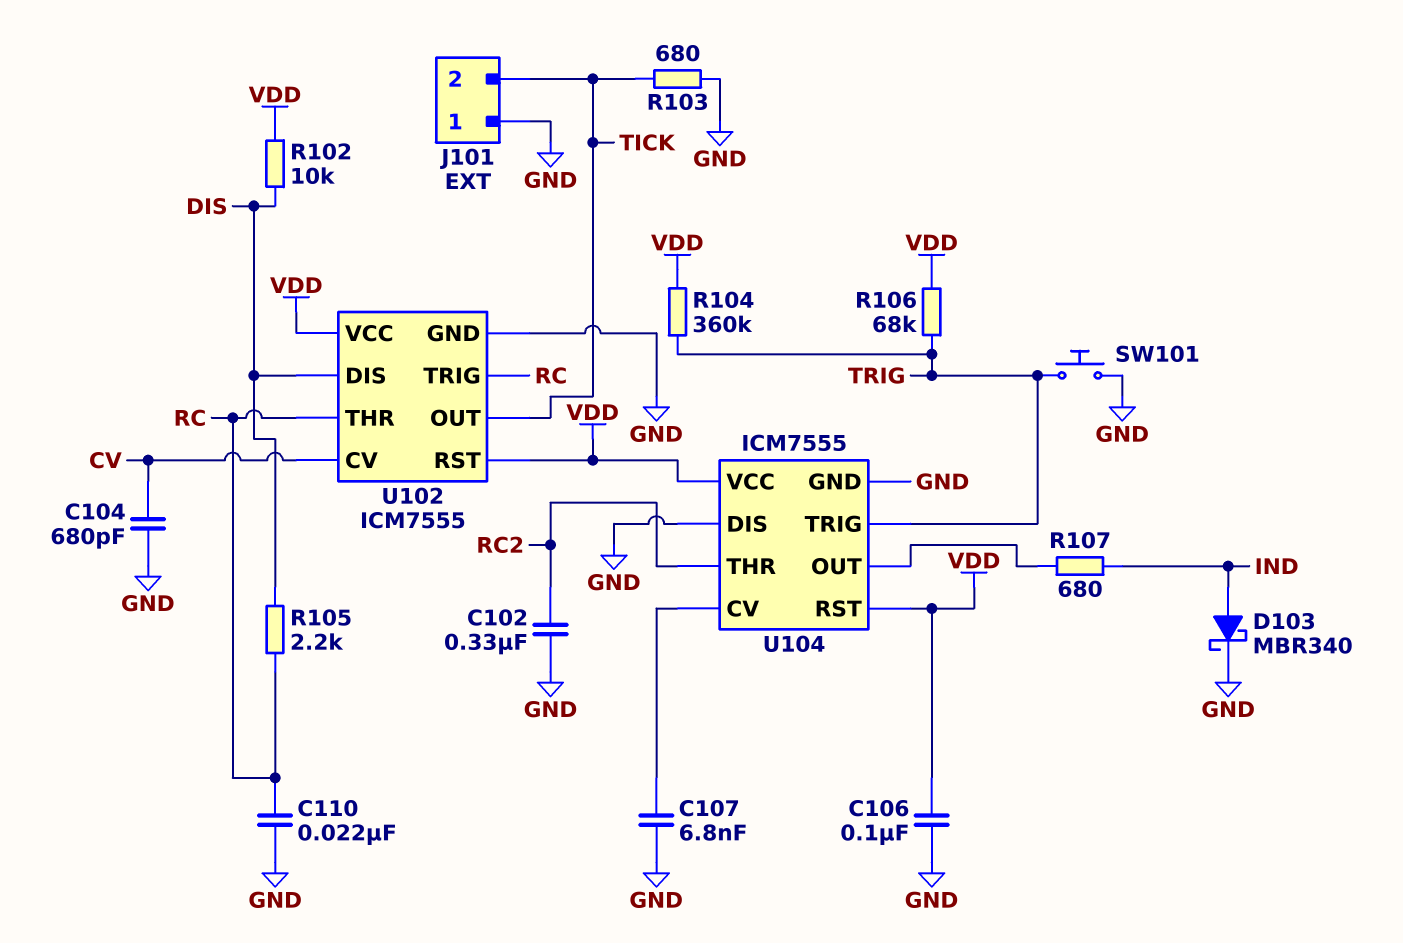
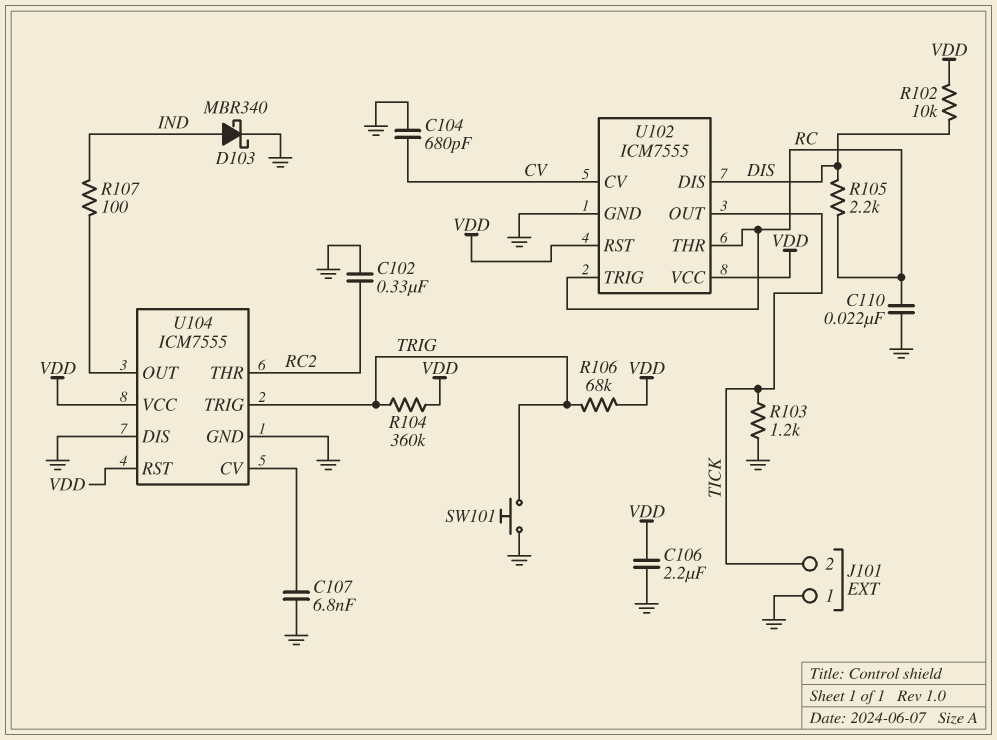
C106: 100nF (GND, VDD) -> 2.2uF (GND, VDD)
R103: 680 (GND, TICK) -> 1.2k (GND, TICK)
R107: 680 (IND, U104/OUT) -> 100 (IND, U104/OUT)

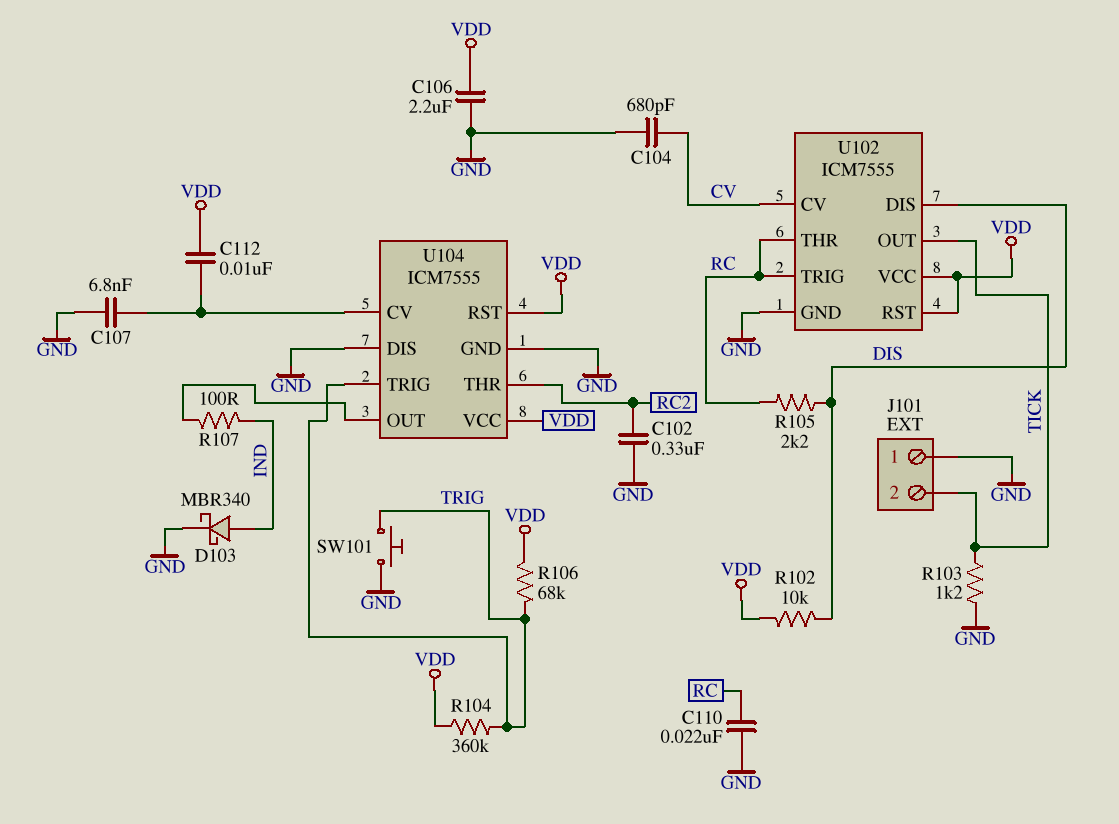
C112: none -> 10nF (U104/CV, VDD)

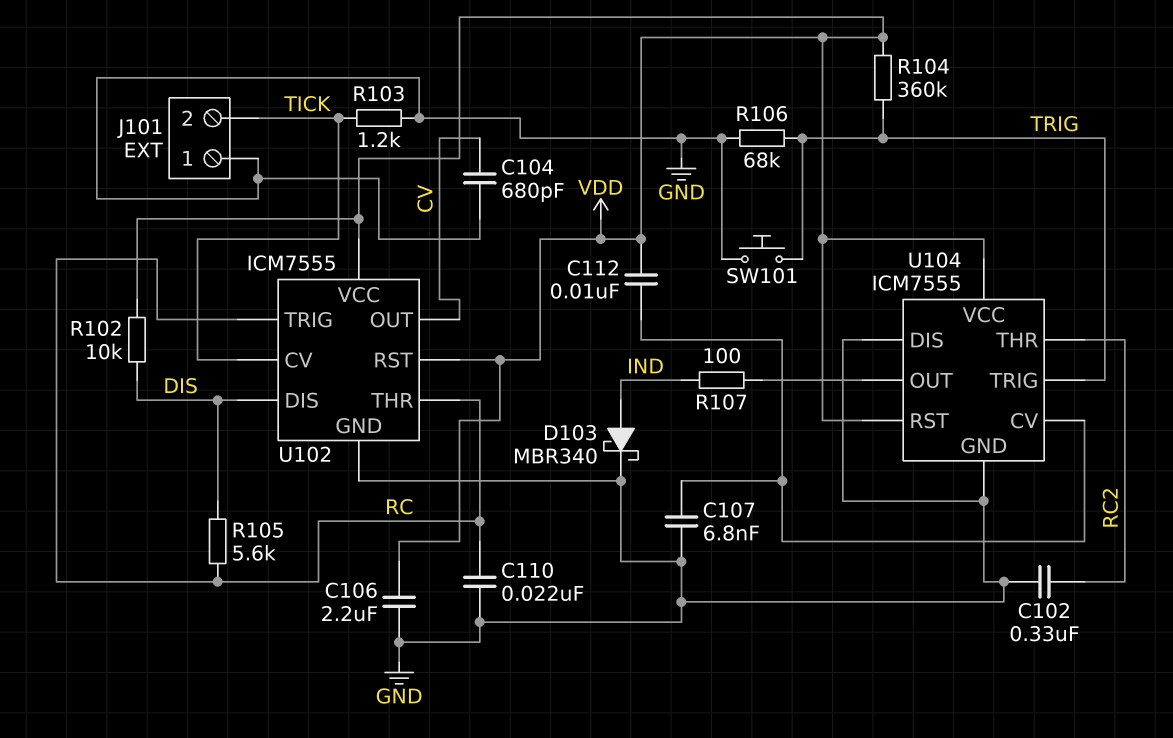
R105: 2.2k (DIS, RC) -> 5.6k (DIS, RC)
R106: 68k (TRIG, VDD) -> 68k (GND, TRIG)
U102 pin CV: CV -> TICK
U102 pin OUT: TICK -> CV

